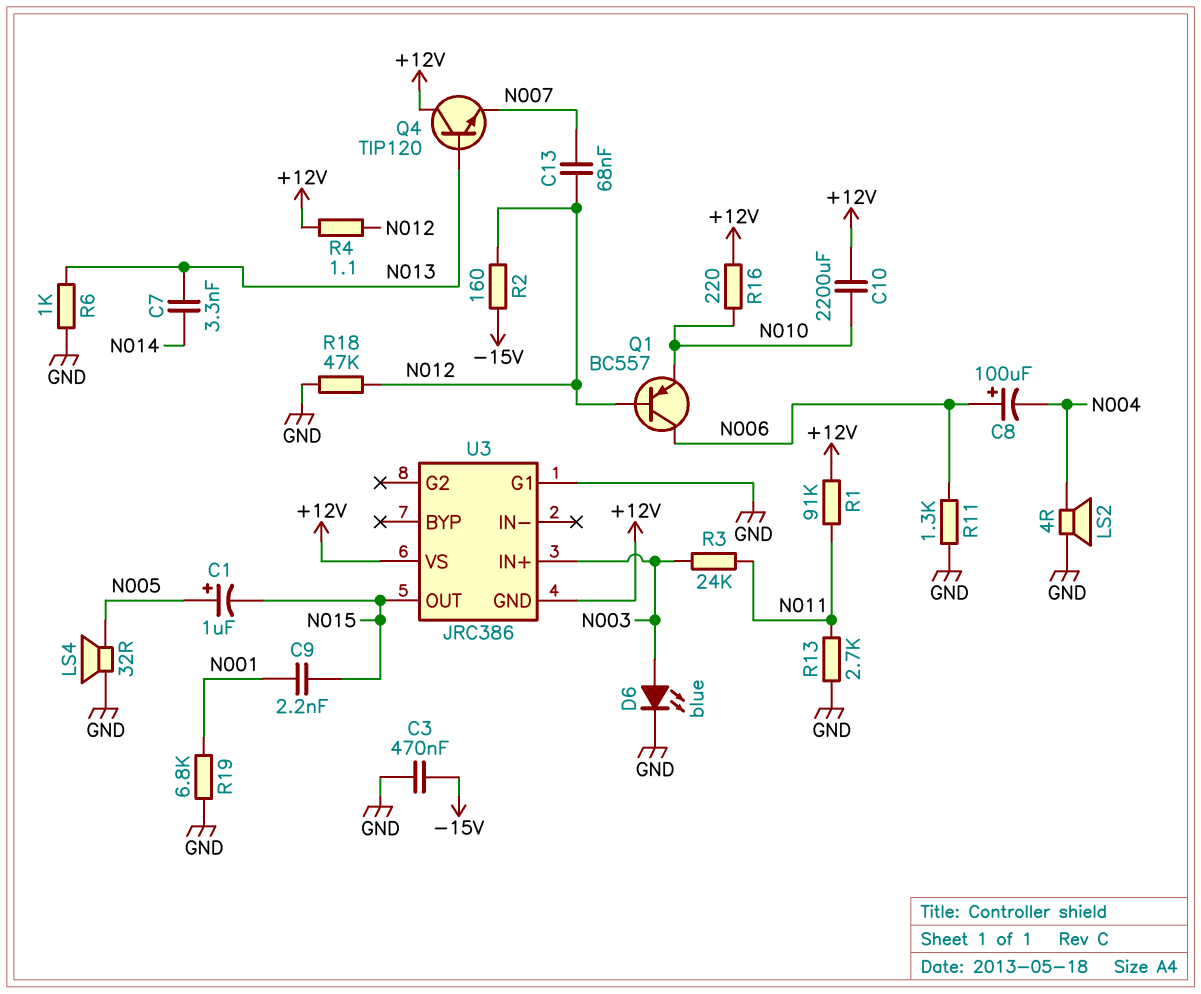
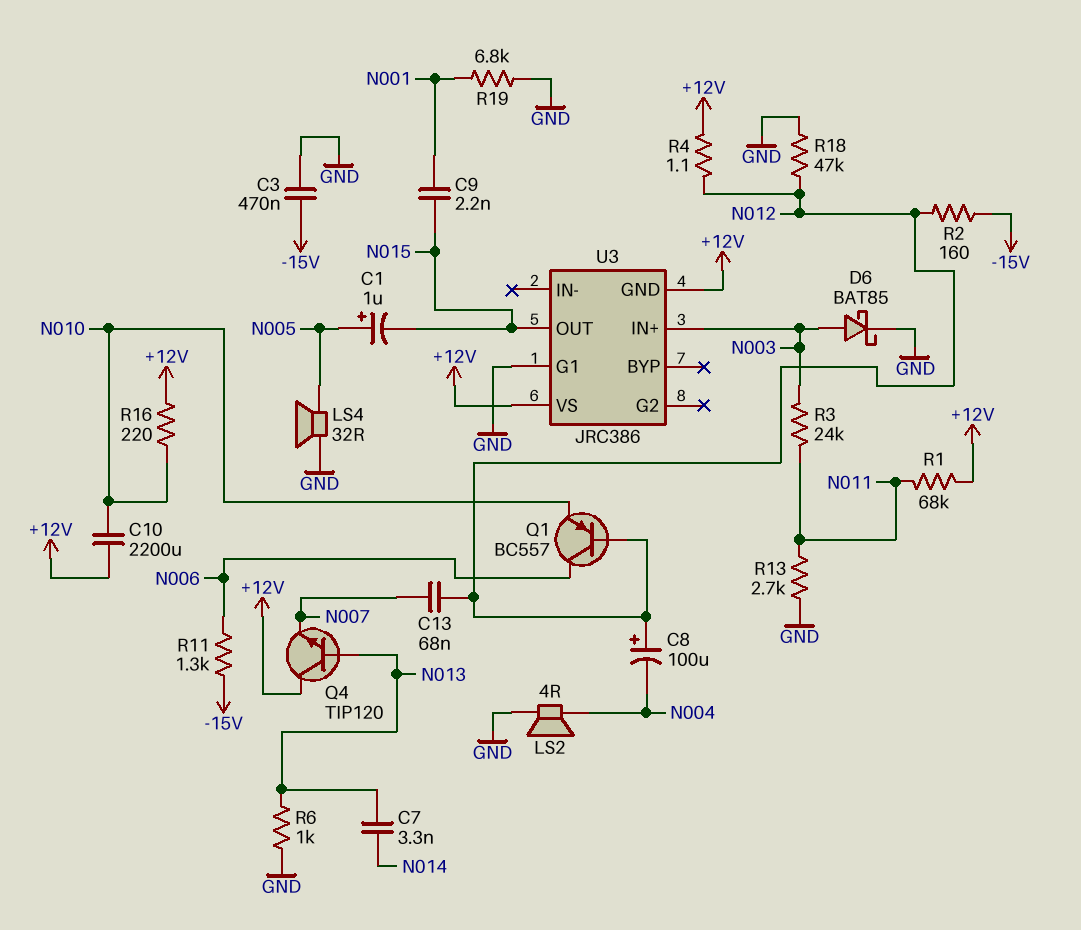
C8: 100uF (plus N006, minus N004) -> 100uF (plus N012, minus N004)
D6: LED blue (A N003, K GND) -> schottky BAT85 (A N003, K GND)
R1: 91k (+12V, N011) -> 68k (+12V, N011)
R11: 1.3k (GND, N006) -> 1.3k (-15V, N006)

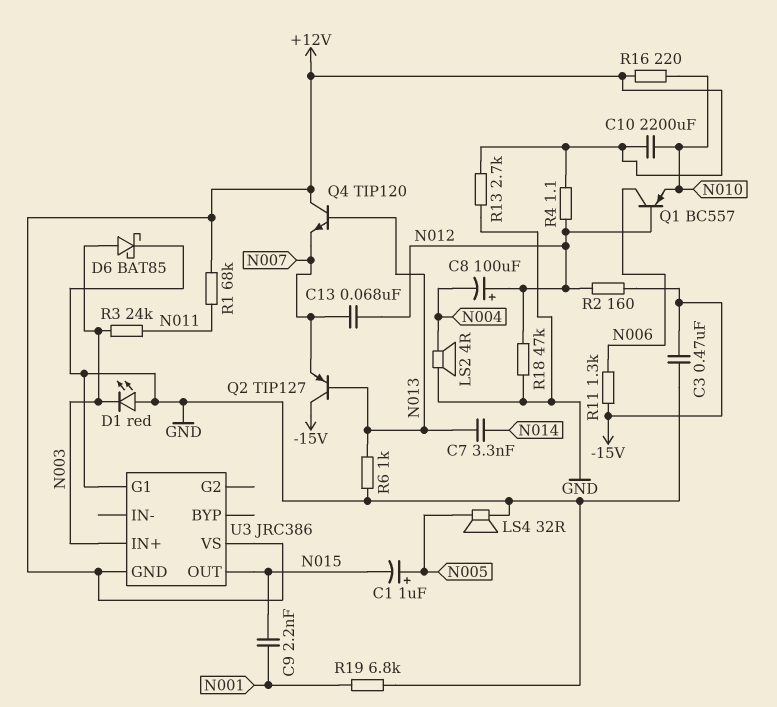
D1: none -> LED red (A GND, K N003)
Q2: none -> PNP TIP127 (B N013, C -15V, E N007)
R13: 2.7k (GND, N011) -> 2.7k (+12V, GND)

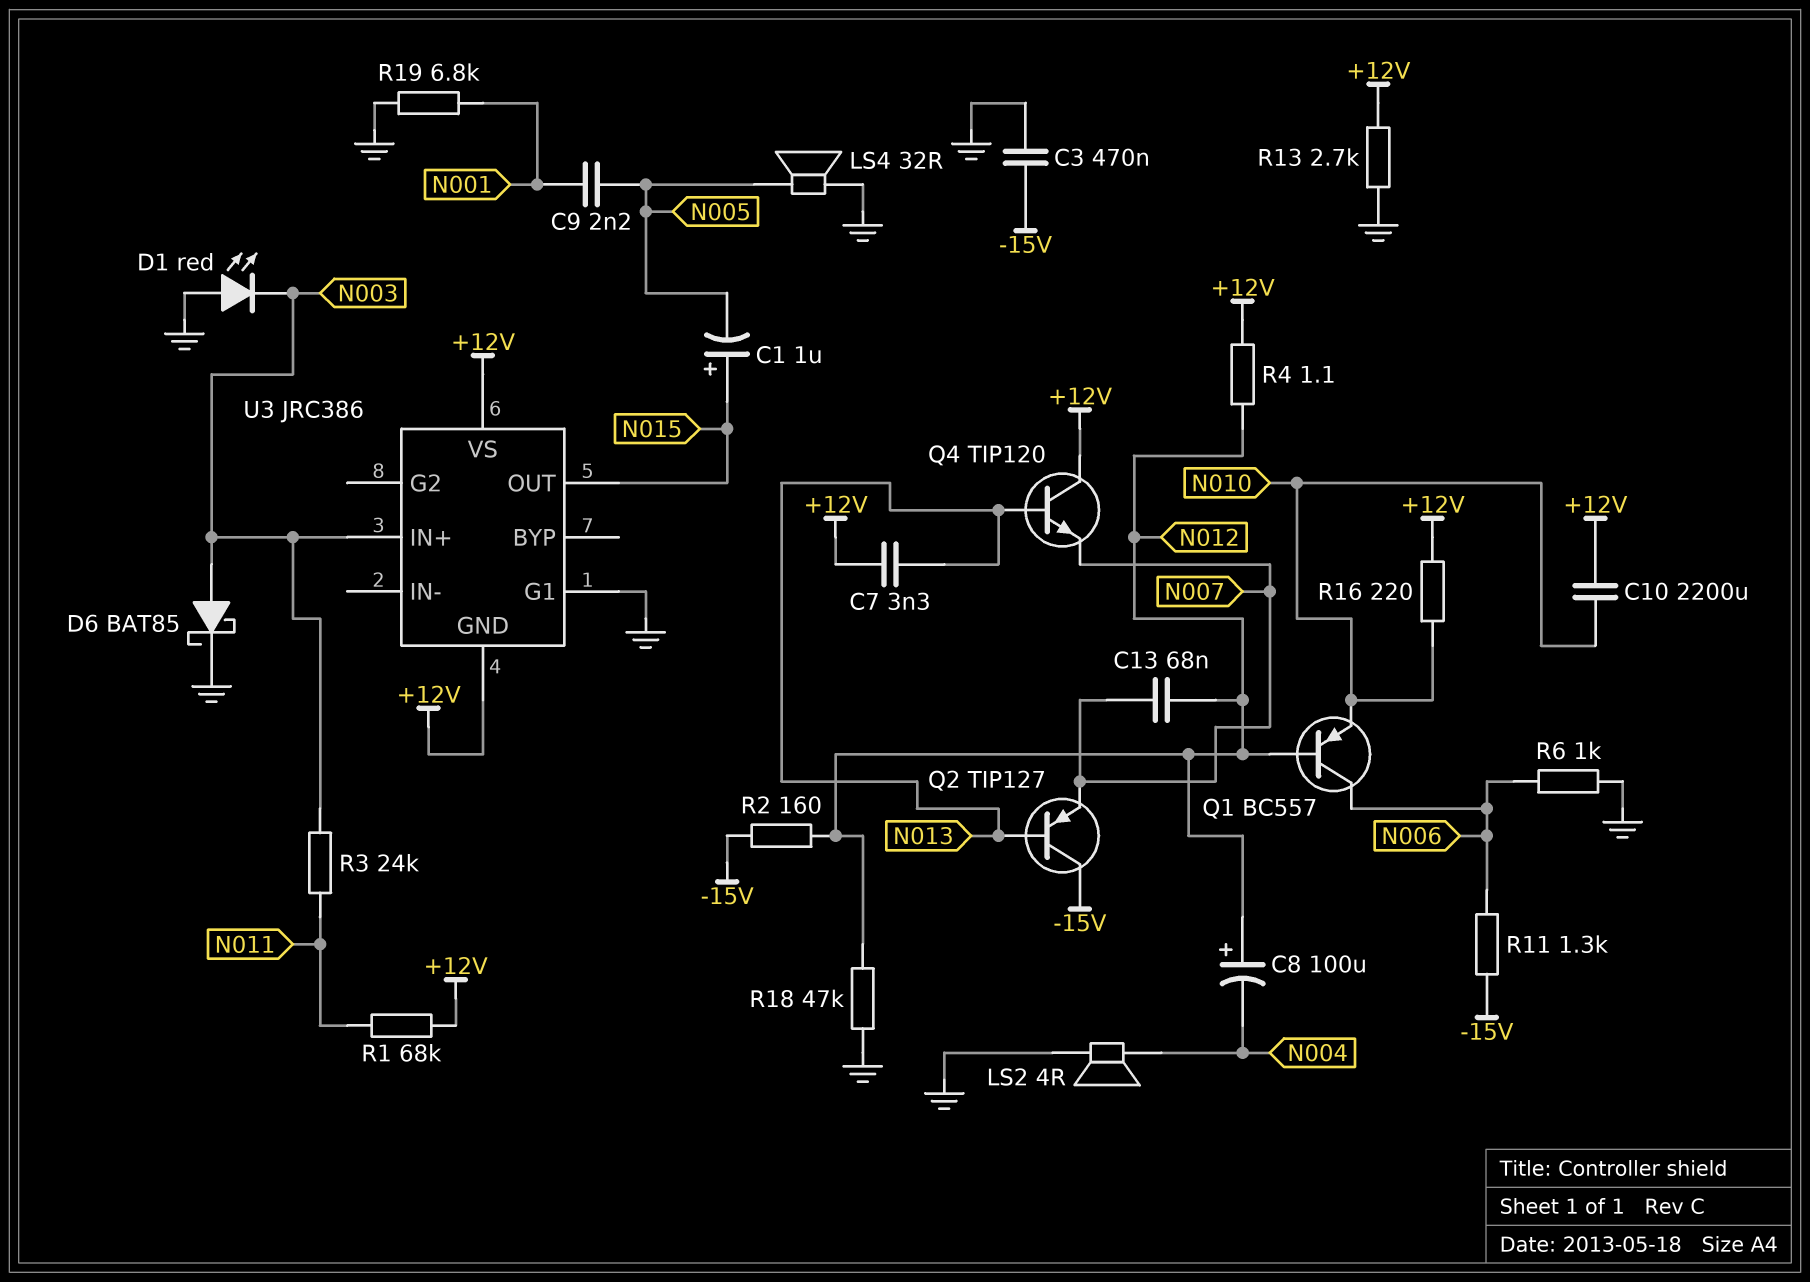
C1: 1uF (plus N005, minus N015) -> 1uF (plus N015, minus N005)
C7: 3.3nF (N013, N014) -> 3.3nF (+12V, N013)
C9: 2.2nF (N001, N015) -> 2.2nF (N001, N005)
R6: 1k (GND, N013) -> 1k (GND, N006)

